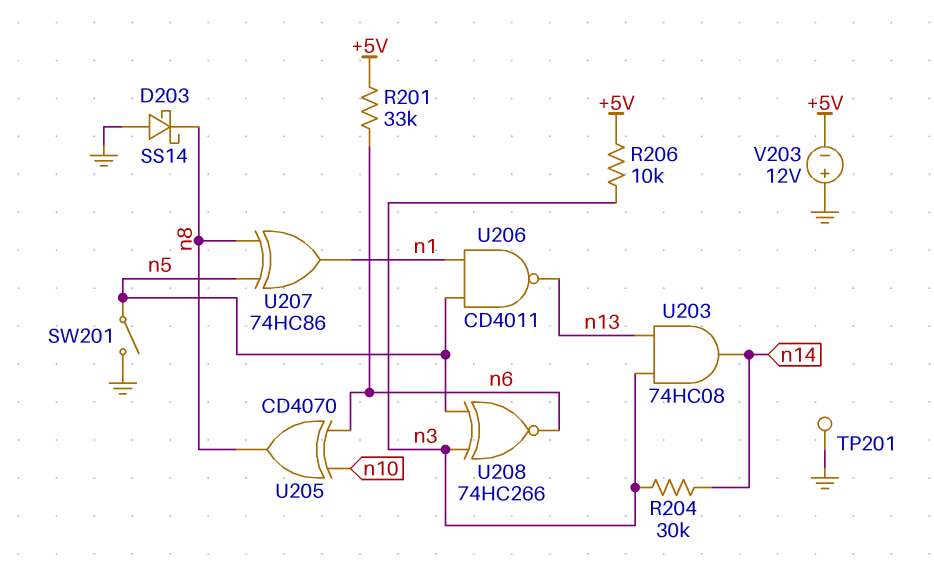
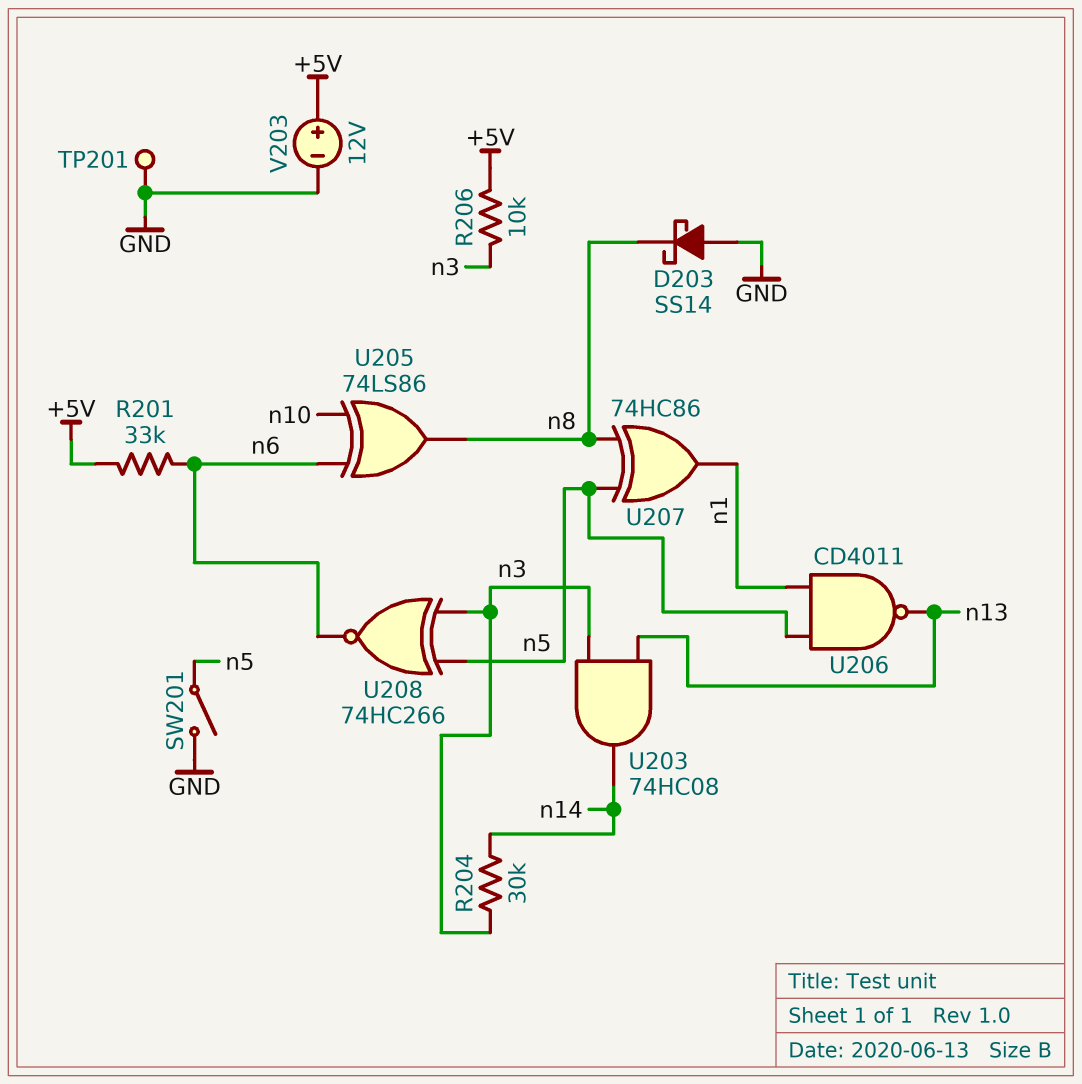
U205: XOR CD4070 (in n6, in n10, out n8) -> XOR 74LS86 (in n6, in n10, out n8)
V203: 12V (plus GND, minus +5V) -> 12V (plus +5V, minus GND)

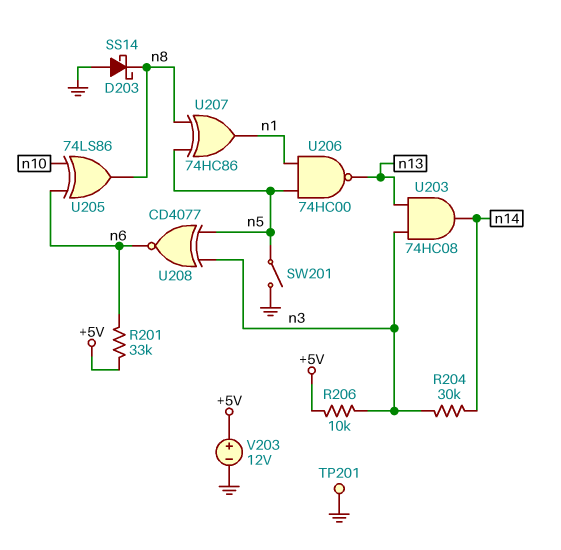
U206: NAND CD4011 (in n1, in n5, out n13) -> NAND 74HC00 (in n1, in n5, out n13)
U208: XNOR 74HC266 (in n3, in n5, out n6) -> XNOR CD4077 (in n3, in n5, out n6)

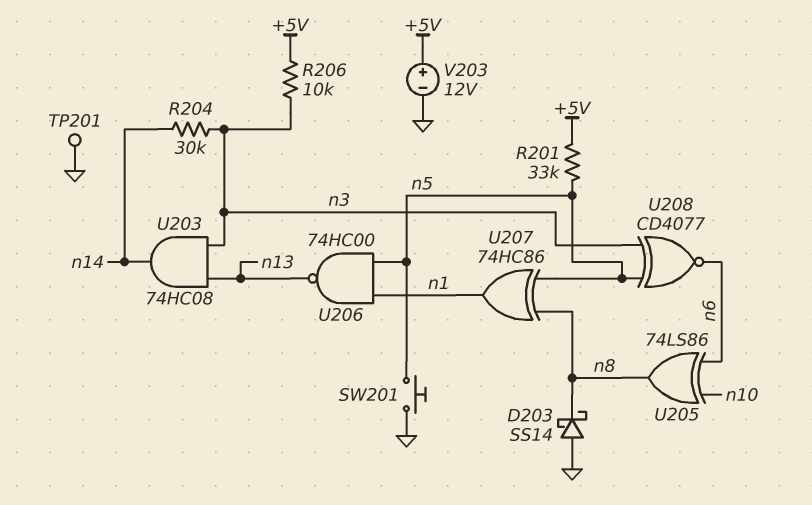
R201: 33k (+5V, n6) -> 33k (+5V, n5)
SW201: switch (GND, n5) -> button (GND, n5)

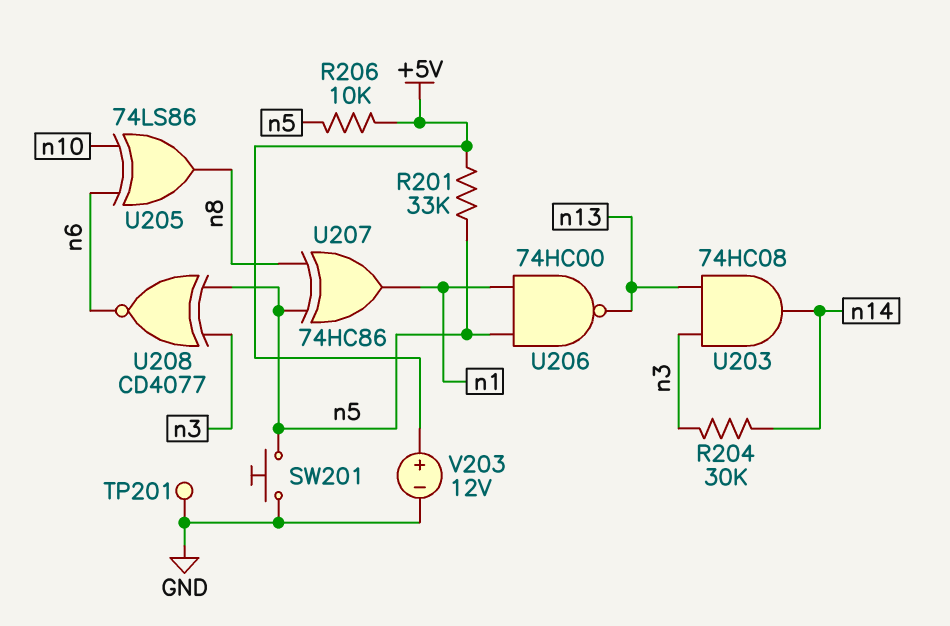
D203: schottky SS14 (A GND, K n8) -> none
R206: 10k (+5V, n3) -> 10k (+5V, n5)

